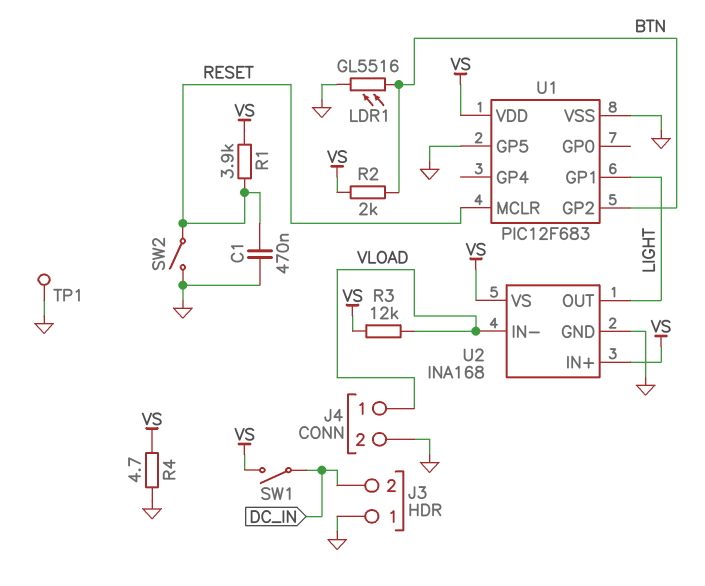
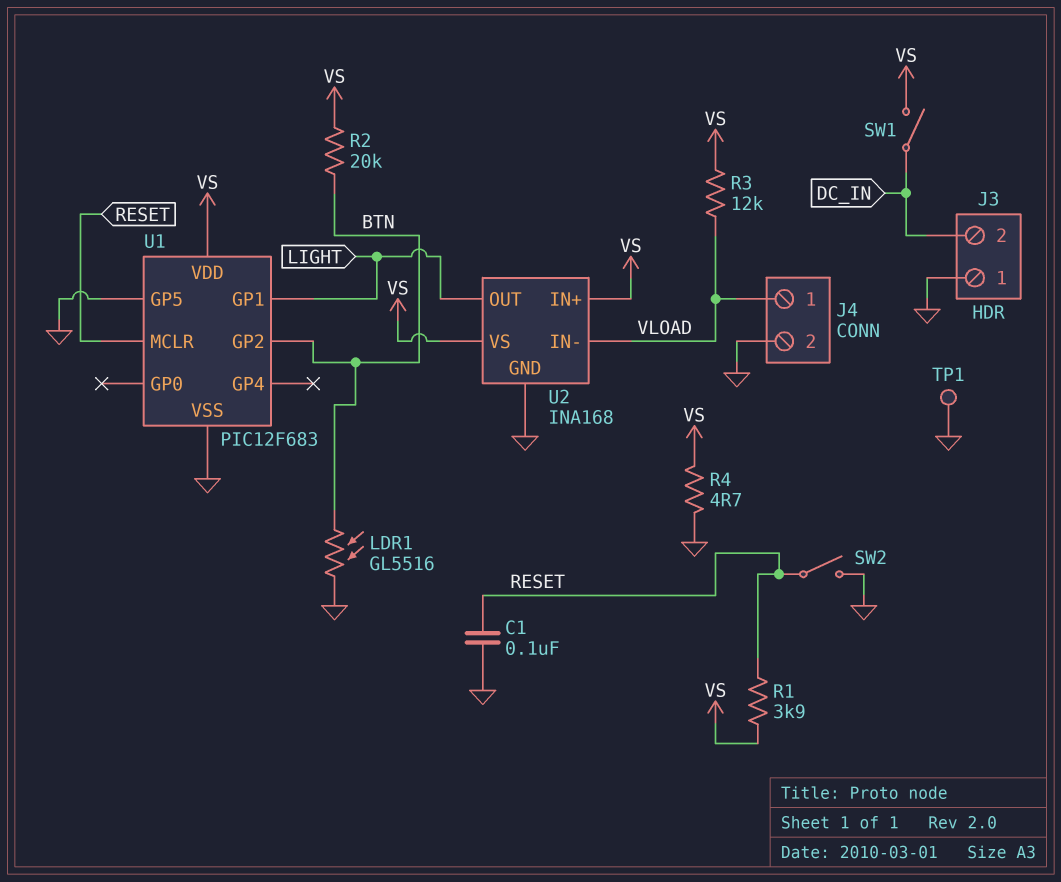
C1: 470nF (GND, RESET) -> 100nF (GND, RESET)
R2: 2k (BTN, VS) -> 20k (BTN, VS)

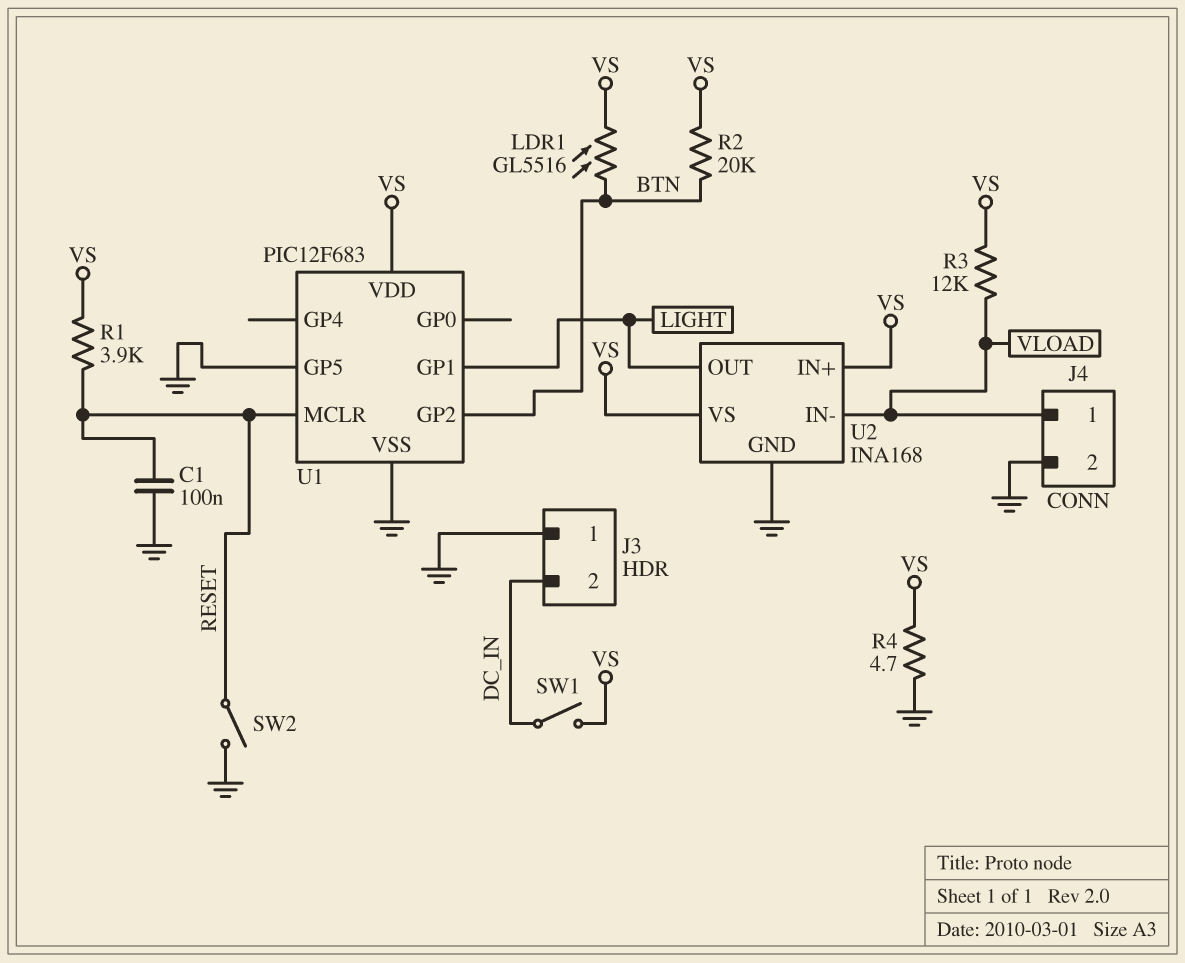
LDR1: GL5516 (BTN, GND) -> GL5516 (BTN, VS)
TP1: test point (GND) -> none

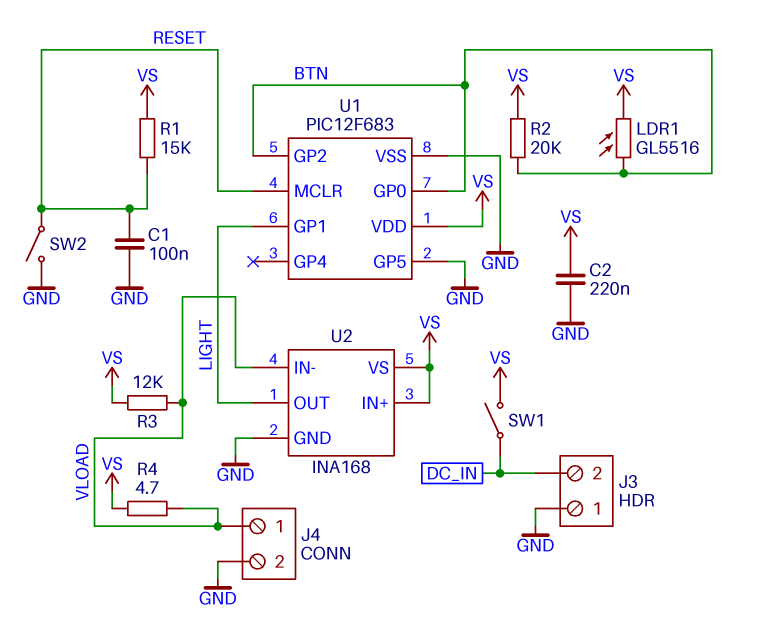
C2: none -> 220nF (GND, VS)
R1: 3.9k (RESET, VS) -> 15k (RESET, VS)
R4: 4.7 (GND, VS) -> 4.7 (VLOAD, VS)
U1 pin GP0: none -> BTN

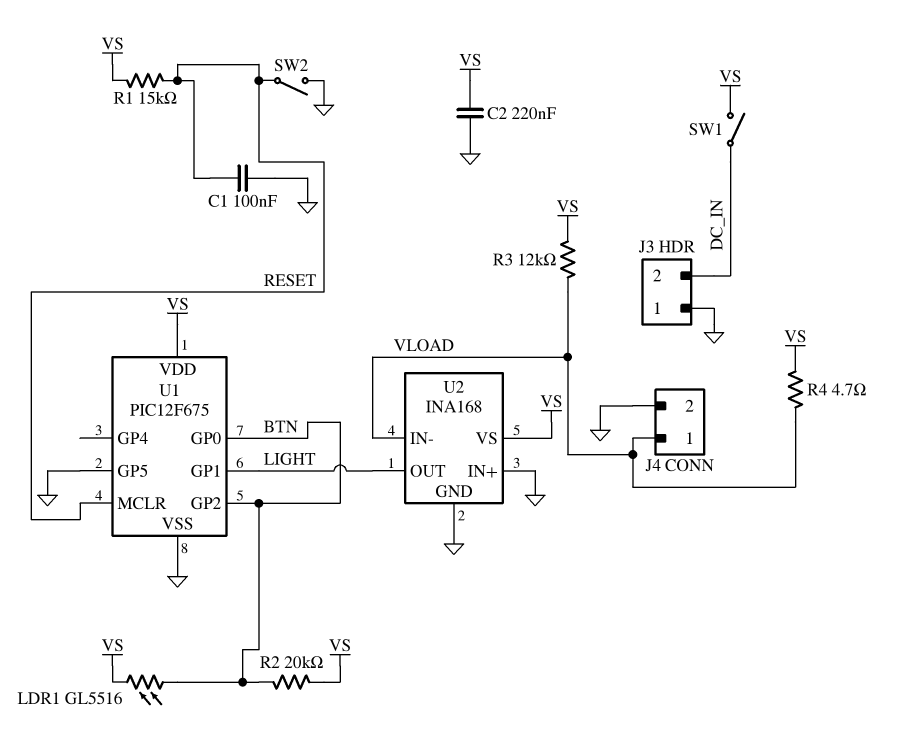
U1: PIC12F683 -> PIC12F675
U2 pin IN+: VS -> GND

